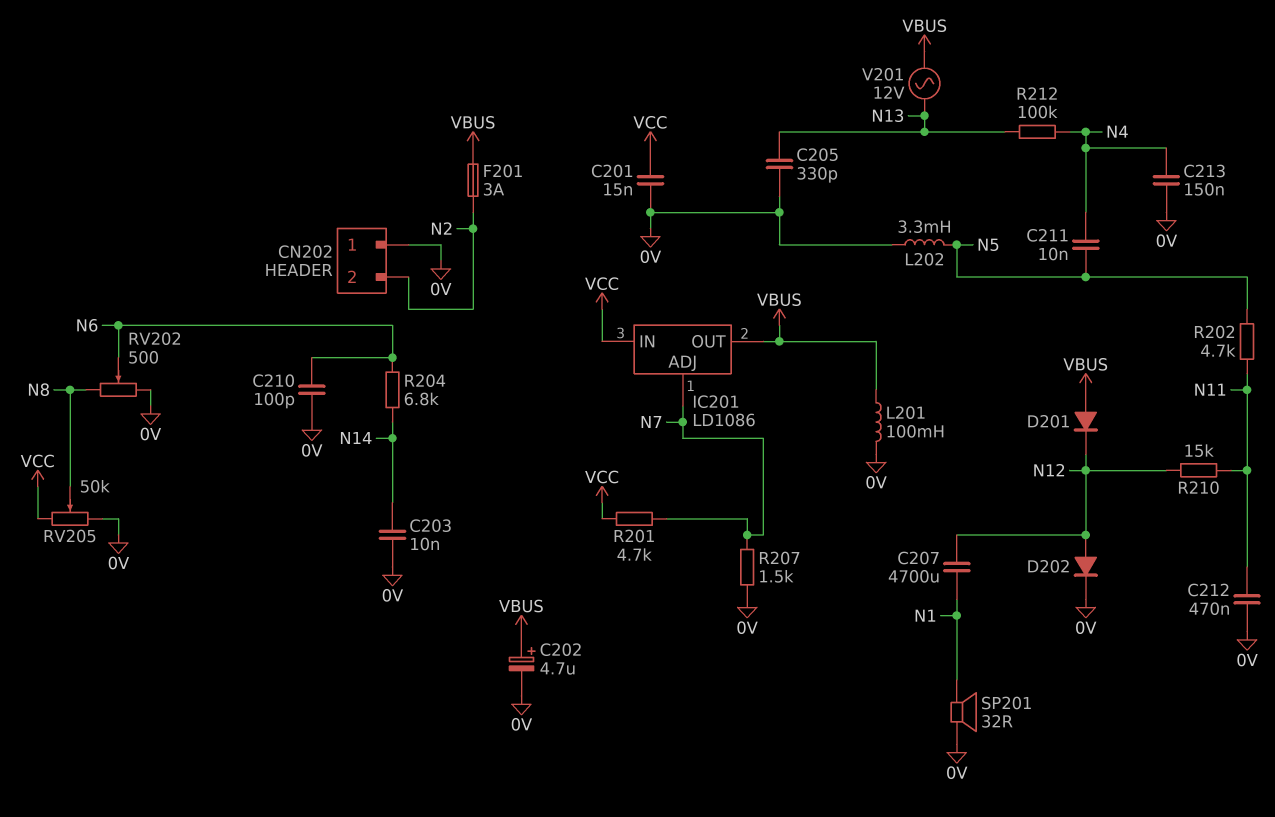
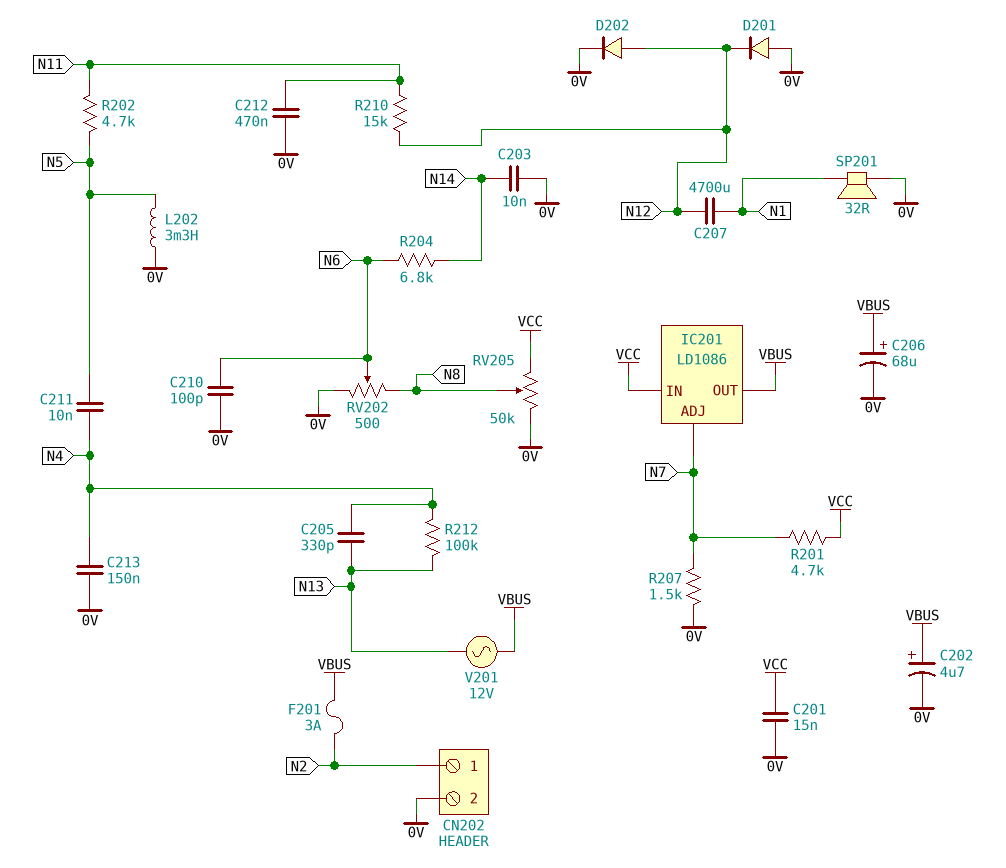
C205: 330pF (0V, N13) -> 330pF (N4, N13)
C206: none -> 68uF (plus VBUS, minus 0V)
CN202 pin 1: 0V -> N2
CN202 pin 2: N2 -> 0V
D201: diode (A VBUS, K N12) -> diode (A 0V, K N12)
L201: 100mH (0V, VBUS) -> none

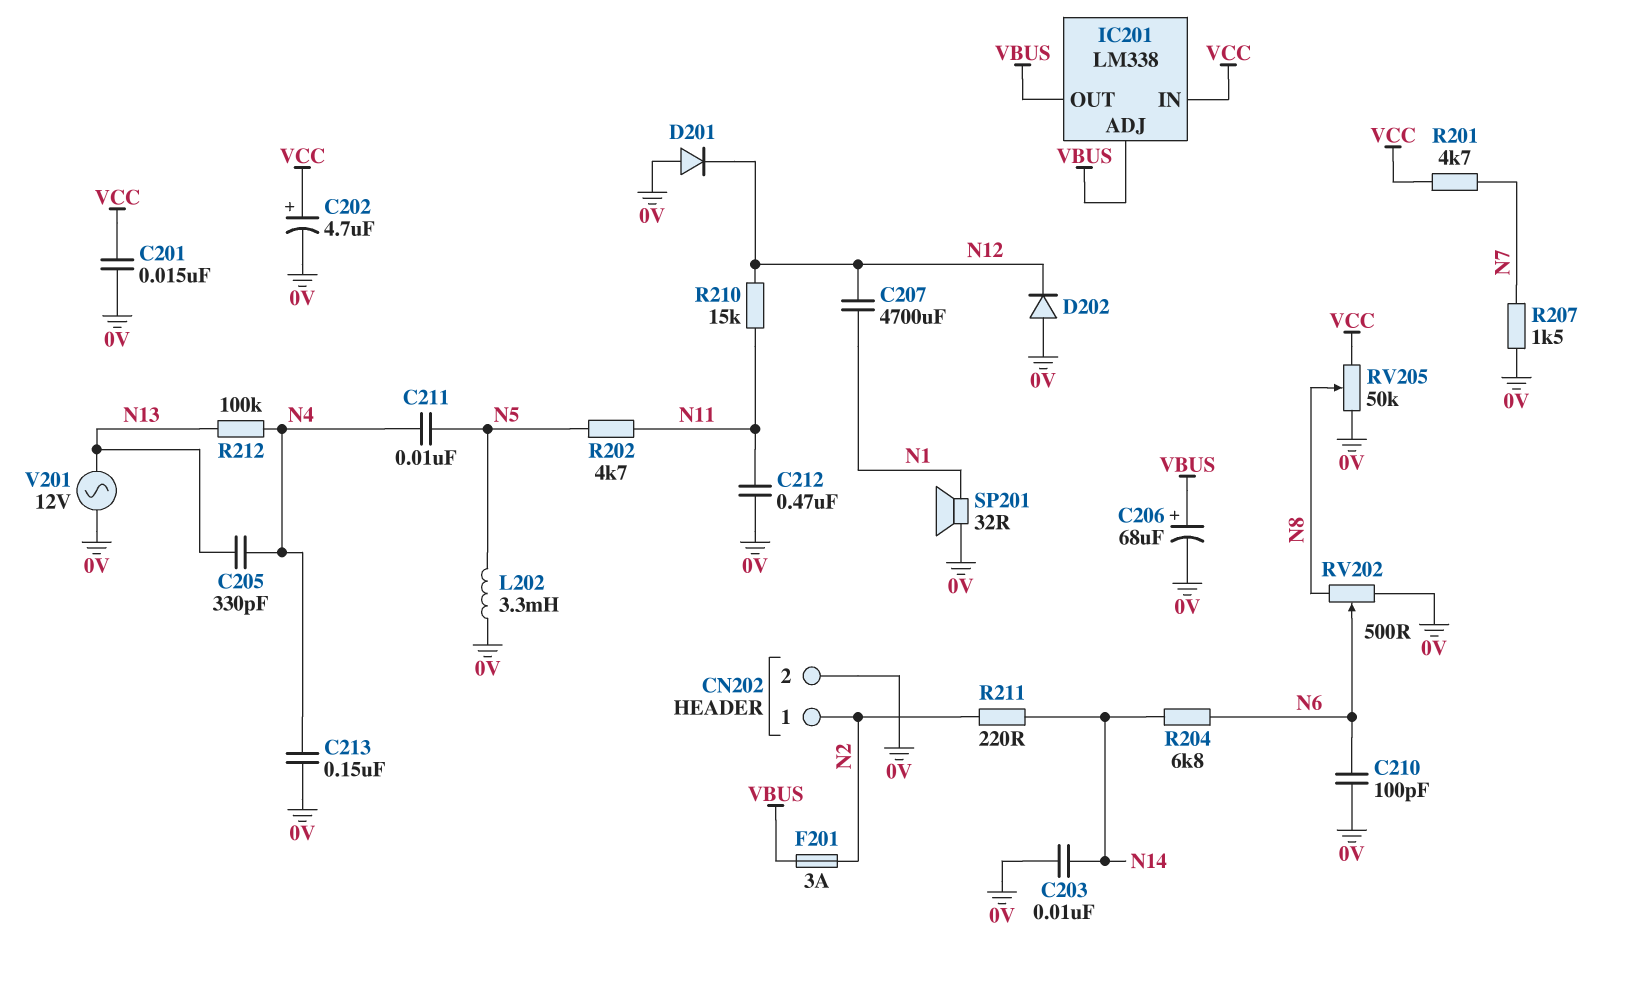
C202: 4.7uF (plus VBUS, minus 0V) -> 4.7uF (plus VCC, minus 0V)
D202: diode (A N12, K 0V) -> diode (A 0V, K N12)
IC201: LD1086 -> LM338
IC201 pin ADJ: N7 -> VBUS
R211: none -> 220 (N2, N14)
V201: AC 12V (N13, VBUS) -> AC 12V (0V, N13)

